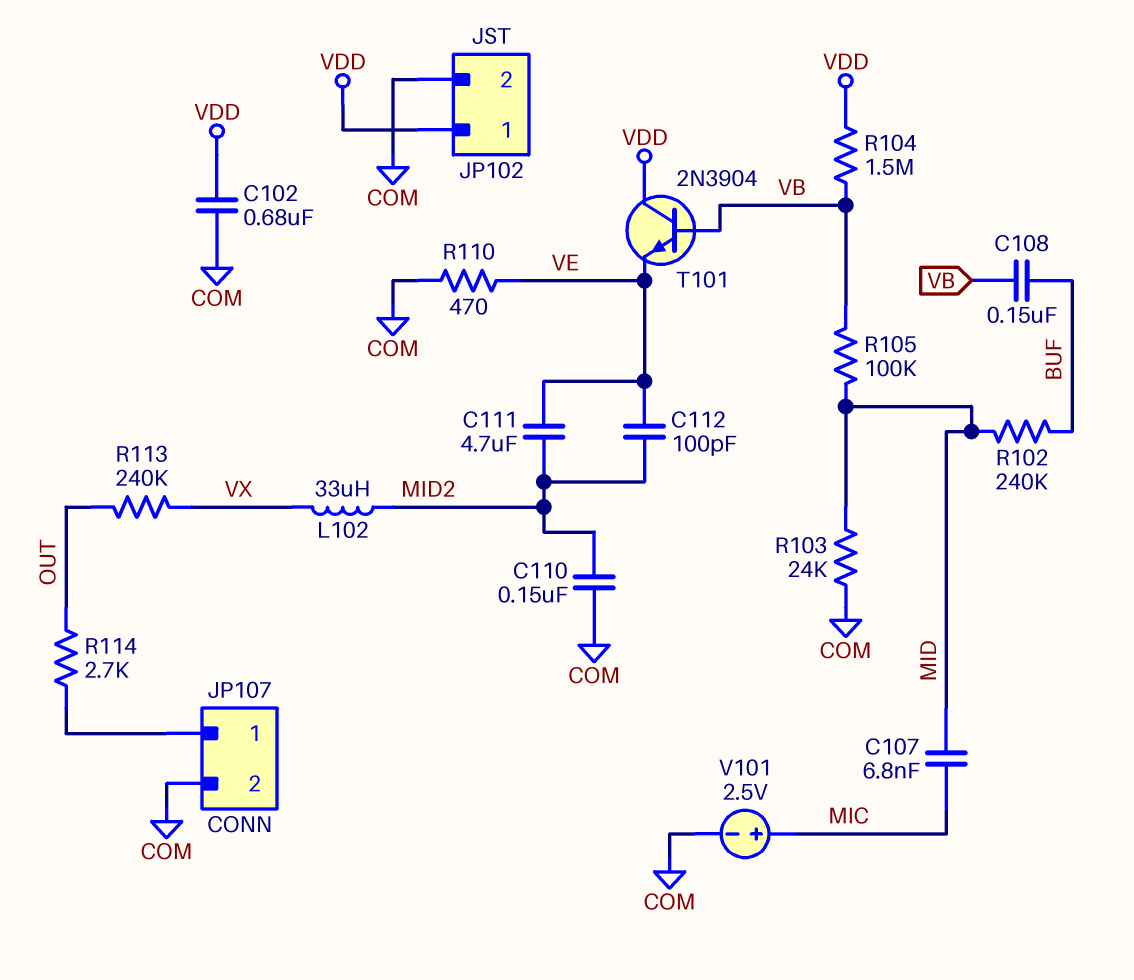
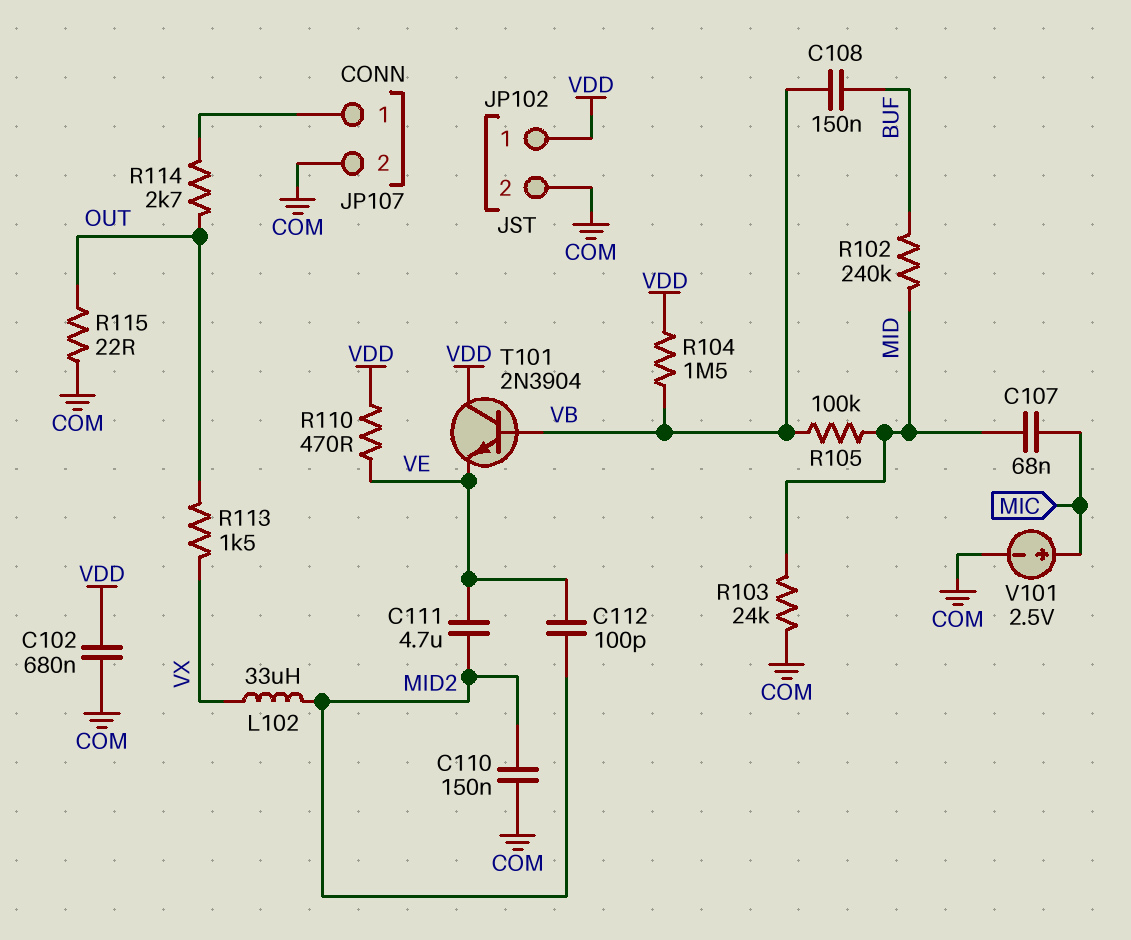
C107: 6.8nF (MIC, MID) -> 68nF (MIC, MID)
R110: 470 (COM, VE) -> 470 (VDD, VE)
R113: 240k (OUT, VX) -> 1.5k (OUT, VX)
R115: none -> 22 (COM, OUT)

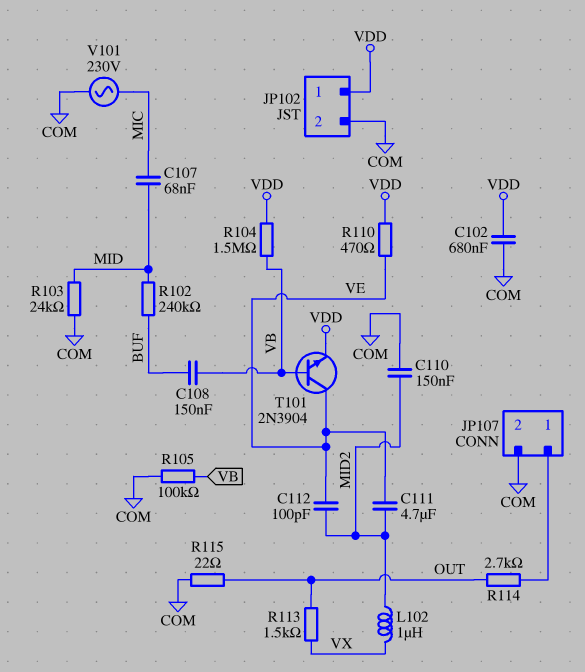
L102: 33uH (MID2, VX) -> 1uH (MID2, VX)
R105: 100k (MID, VB) -> 100k (COM, VB)
T101: NPN 2N3904 (B VB, C VDD, E VE) -> NPN 2N3904 (B VB, C VE, E VDD)
V101: 2.5V (plus MIC, minus COM) -> AC 230V (COM, MIC)

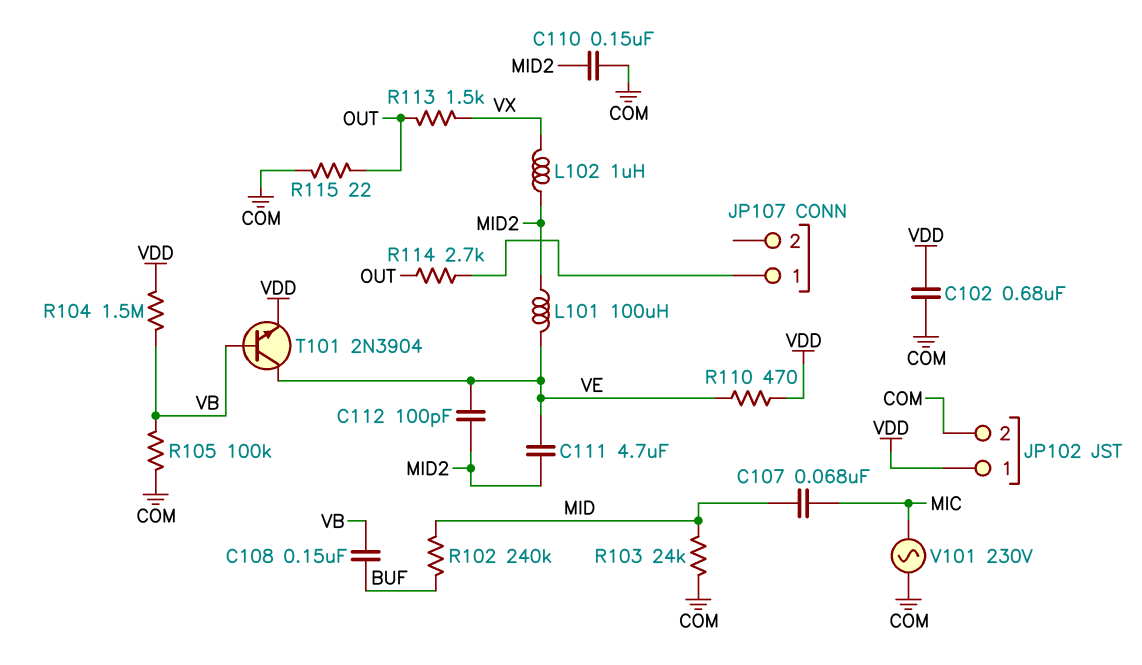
JP107 pin 2: COM -> none
L101: none -> 100uH (MID2, VE)

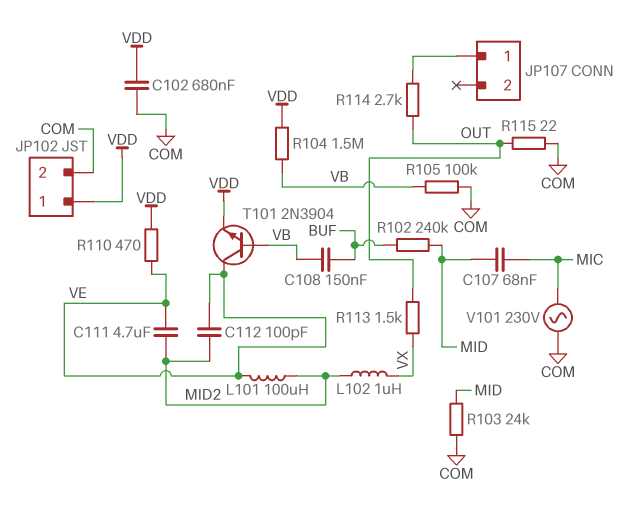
C110: 150nF (COM, MID2) -> none

